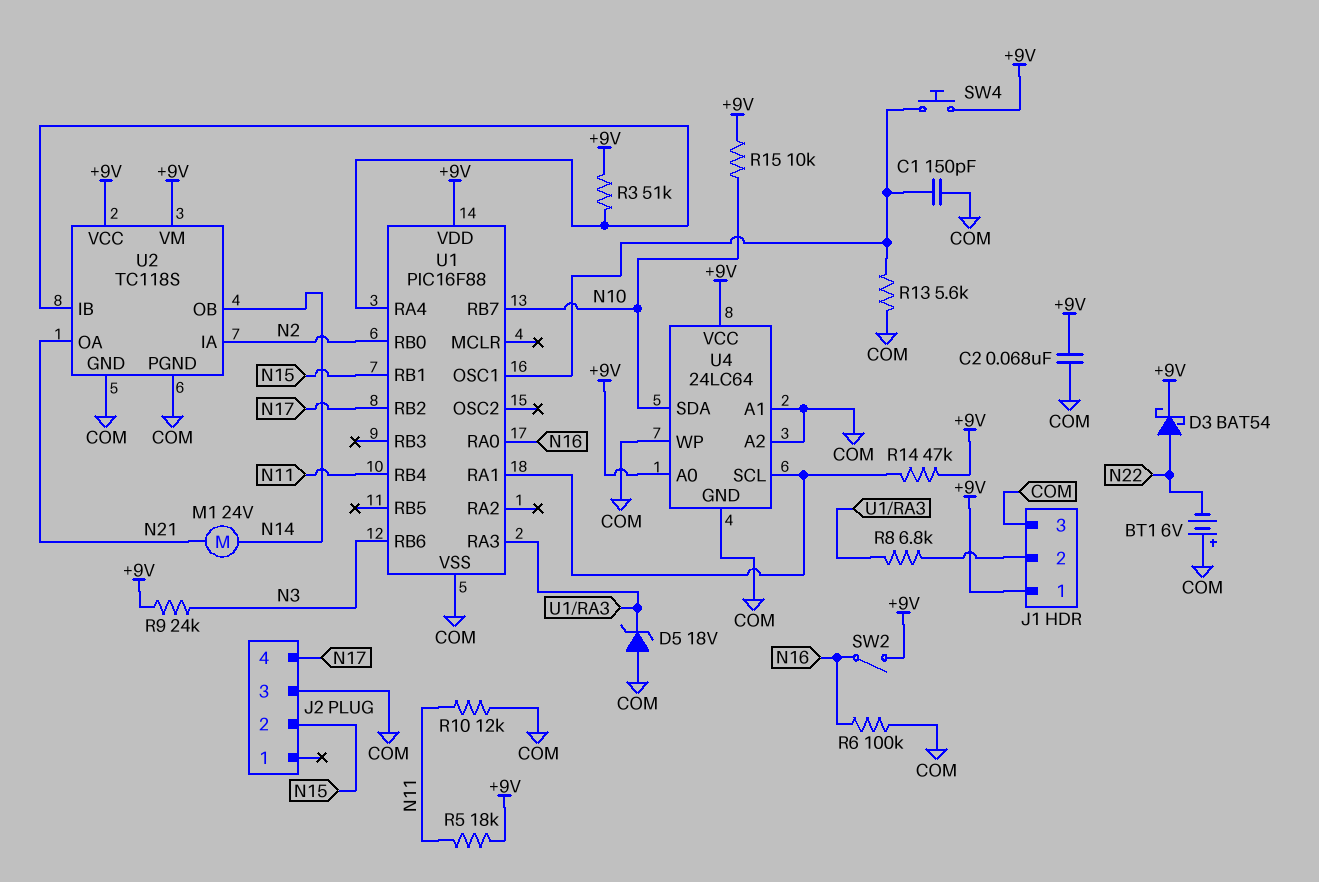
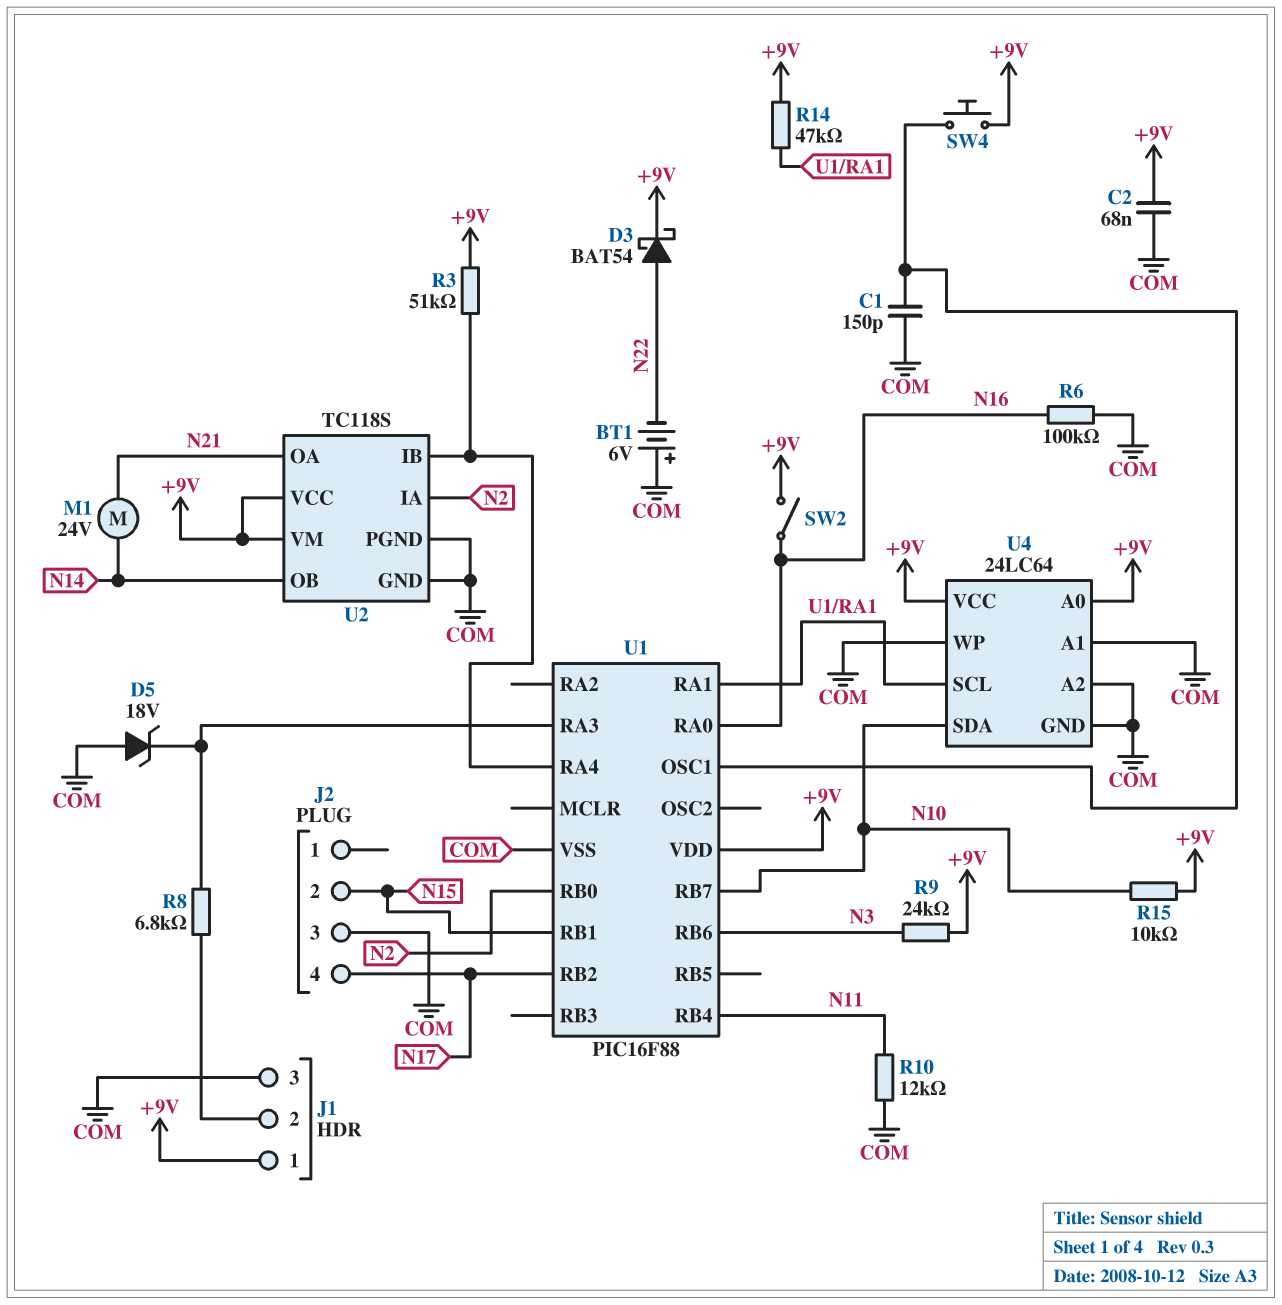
R5: 18k (+9V, N11) -> none
R13: 5.6k (COM, U1/OSC1) -> none

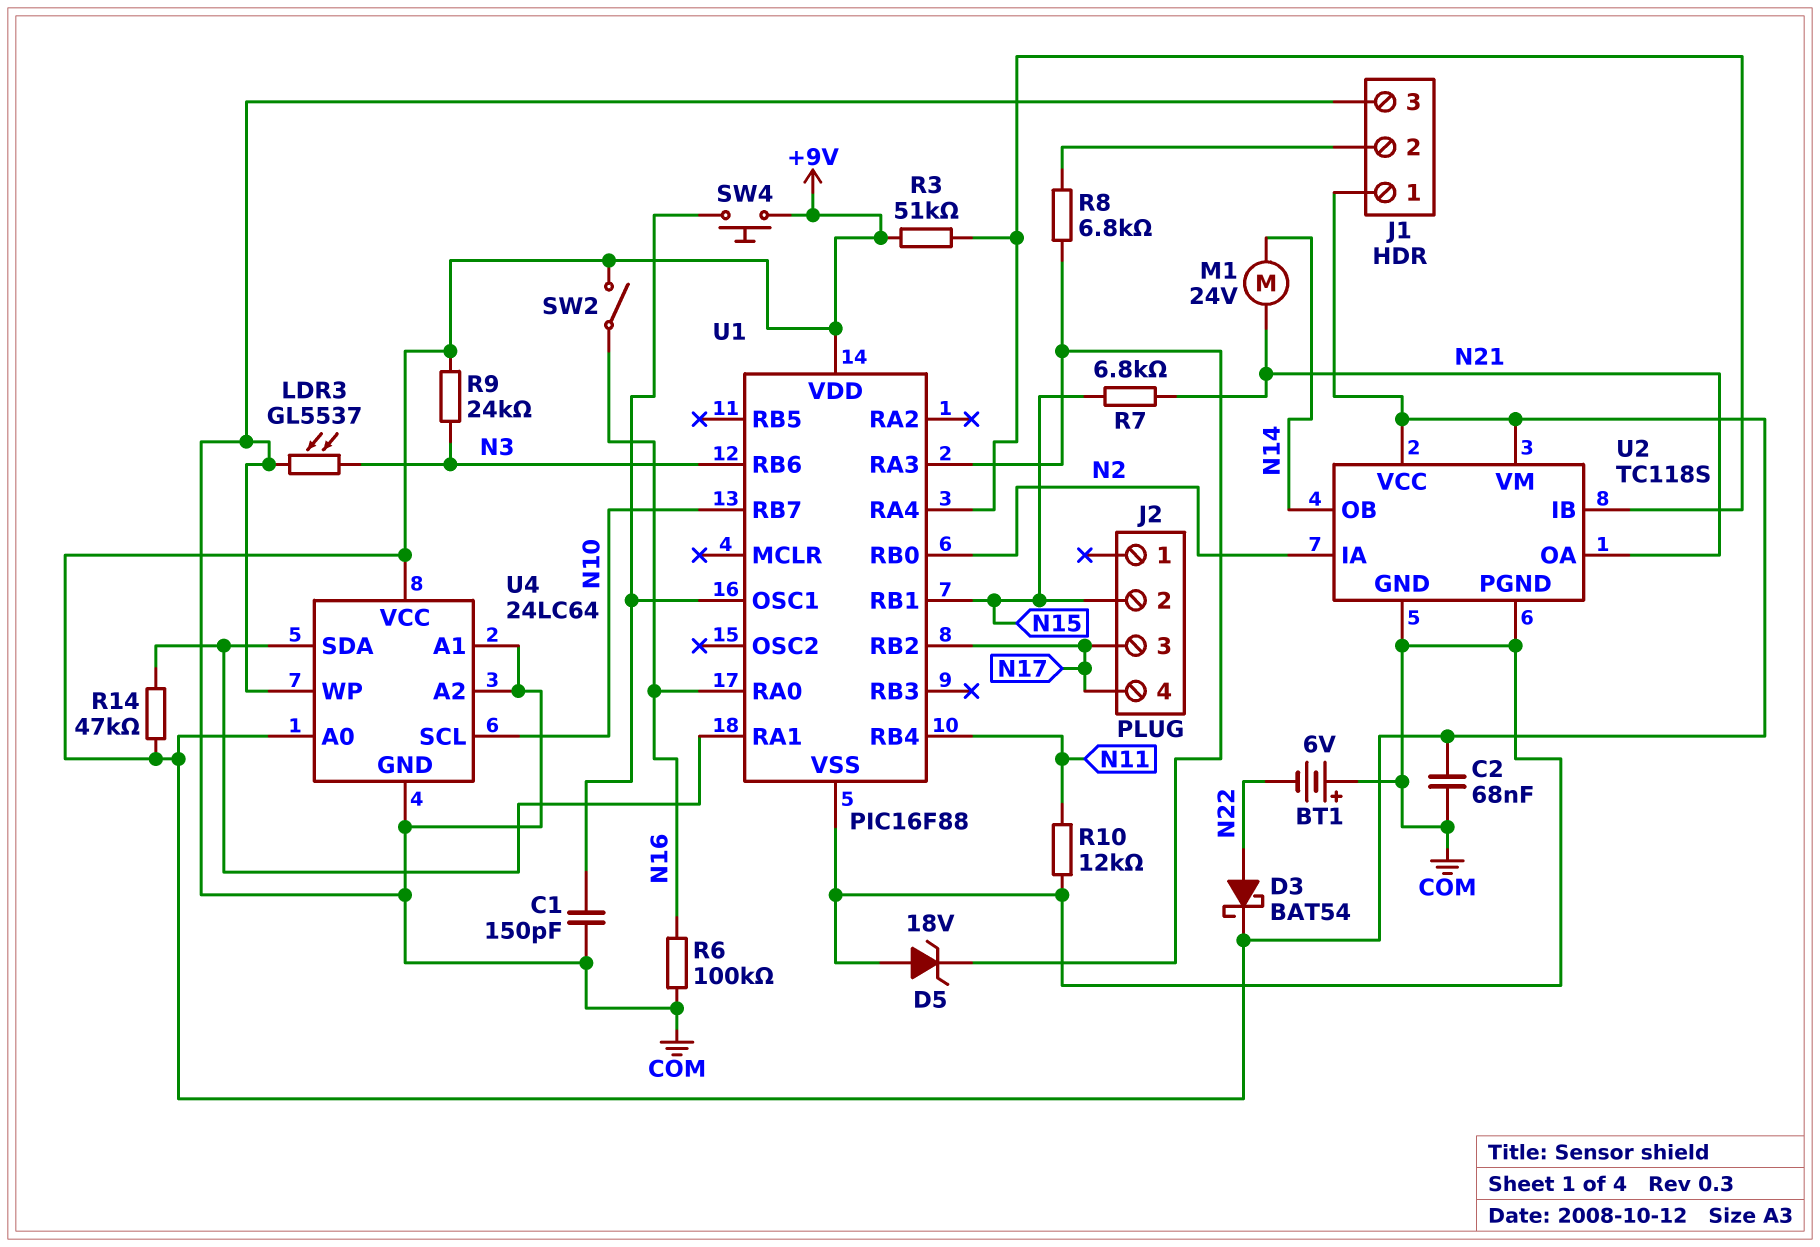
J2 pin 3: COM -> N17
LDR3: none -> GL5537 (COM, N3)
R7: none -> 6.8k (N15, N21)
R15: 10k (+9V, N10) -> none
U4 pin SCL: U1/RA1 -> N10
U4 pin SDA: N10 -> U1/RA1

